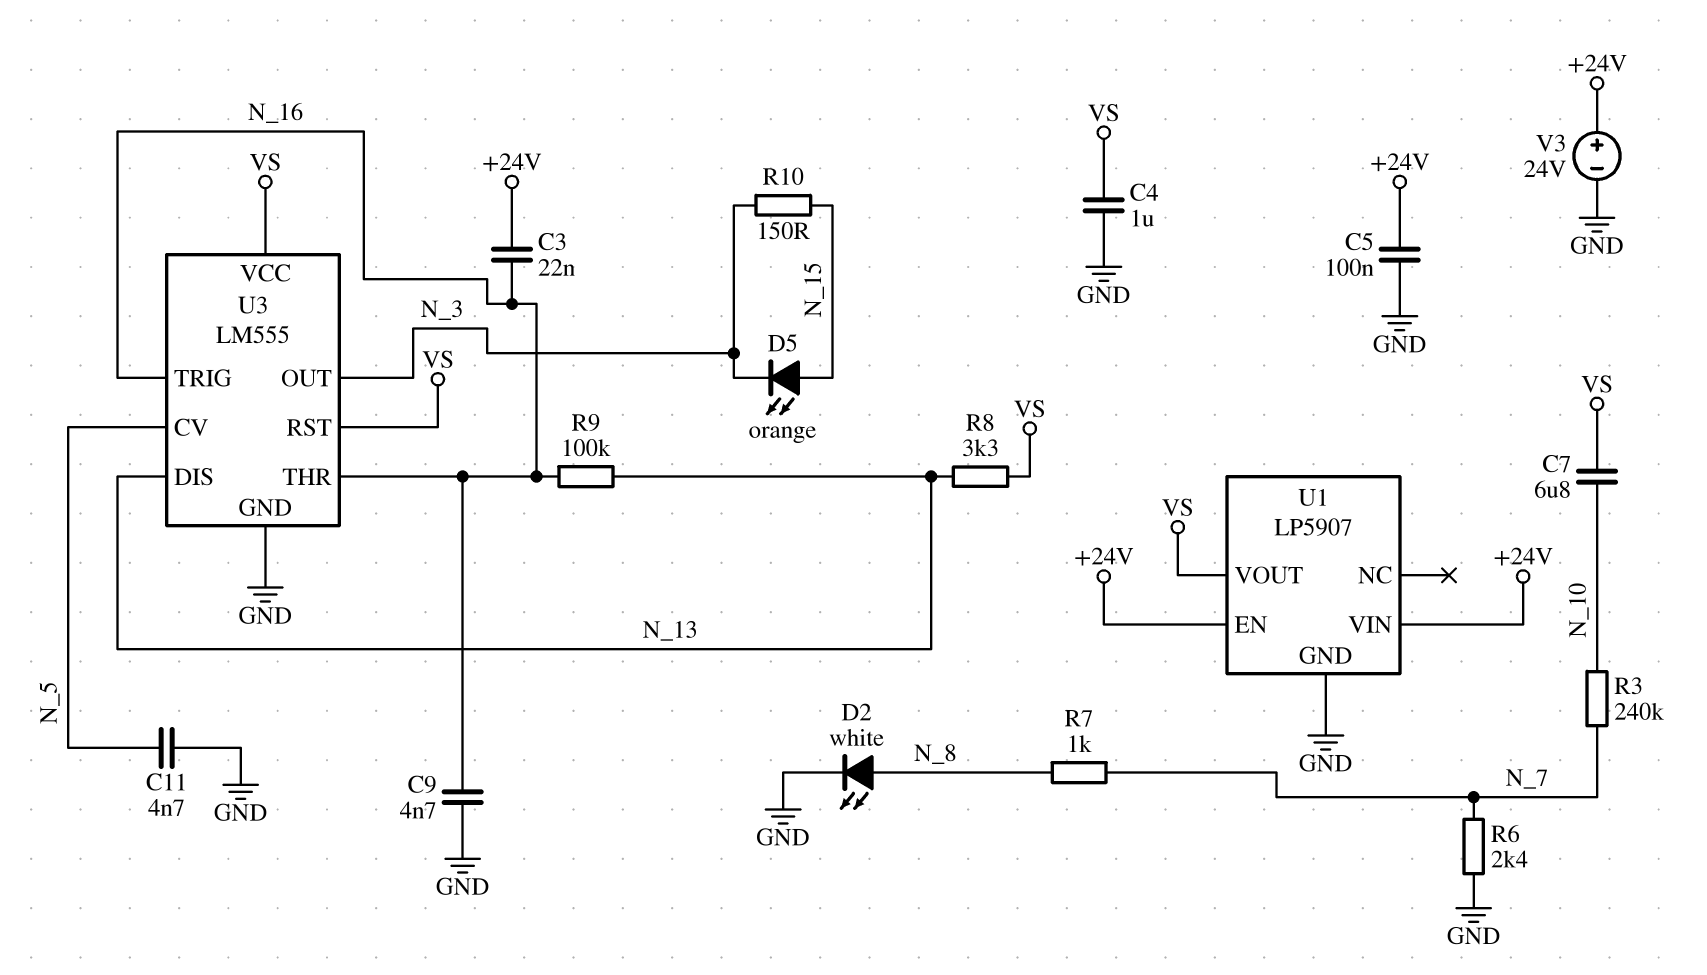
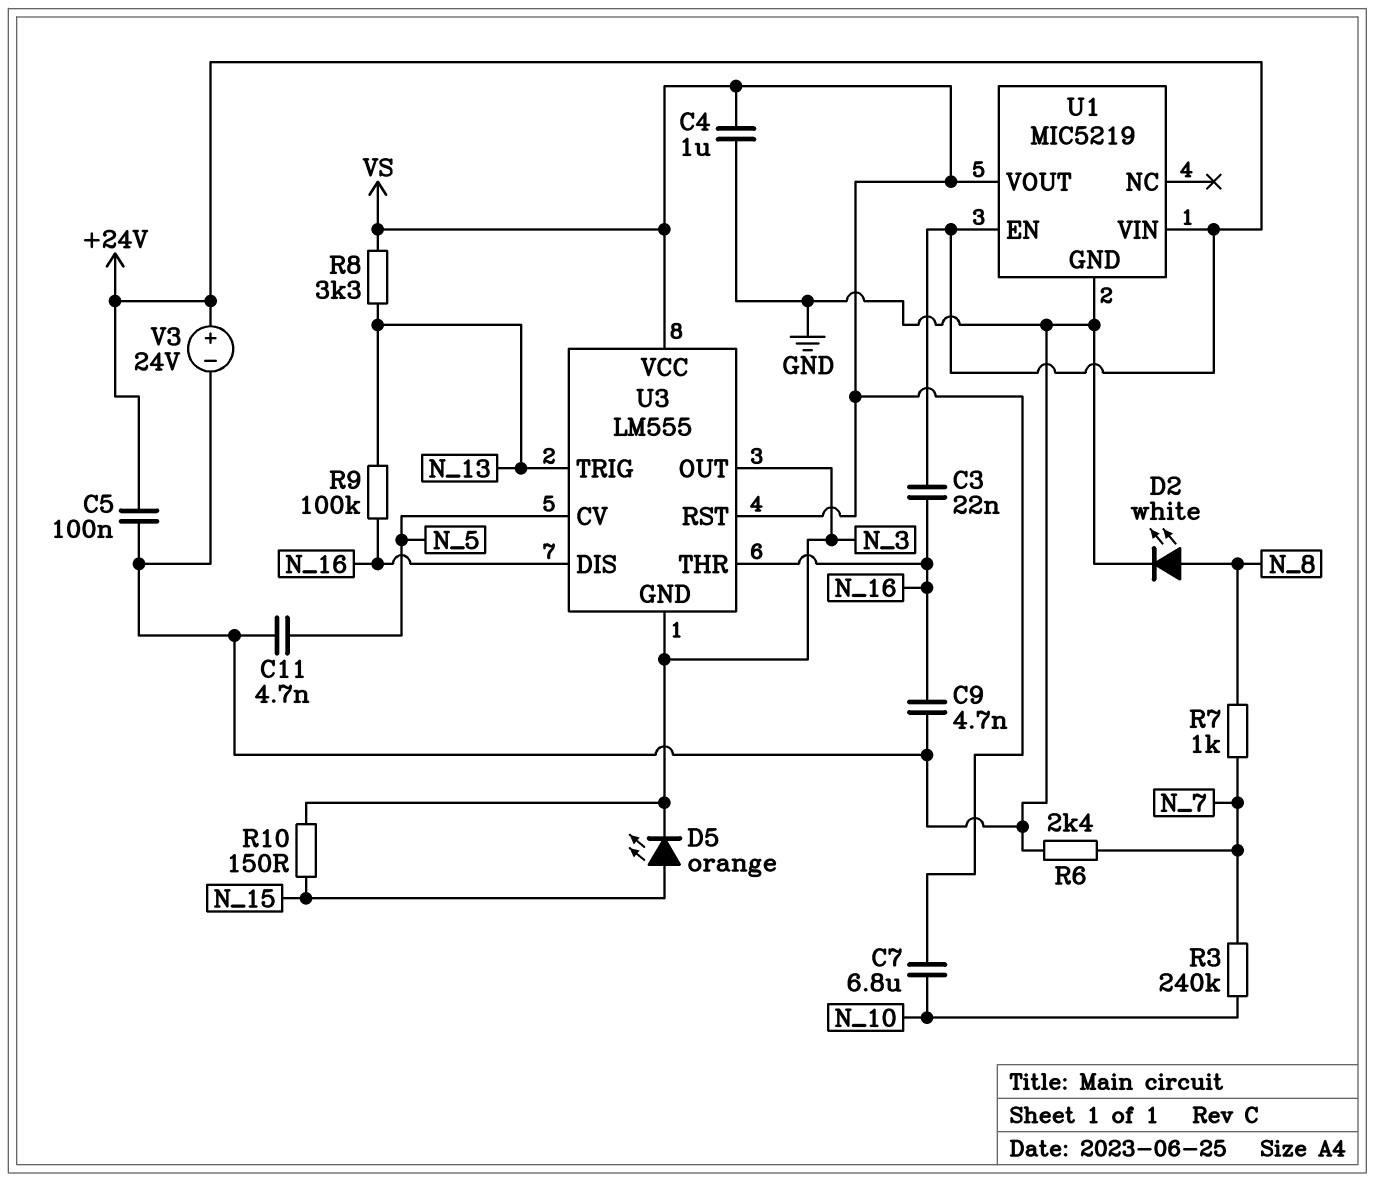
U1: LP5907 -> MIC5219
U3 pin DIS: N_13 -> N_16
U3 pin GND: GND -> N_3
U3 pin TRIG: N_16 -> N_13

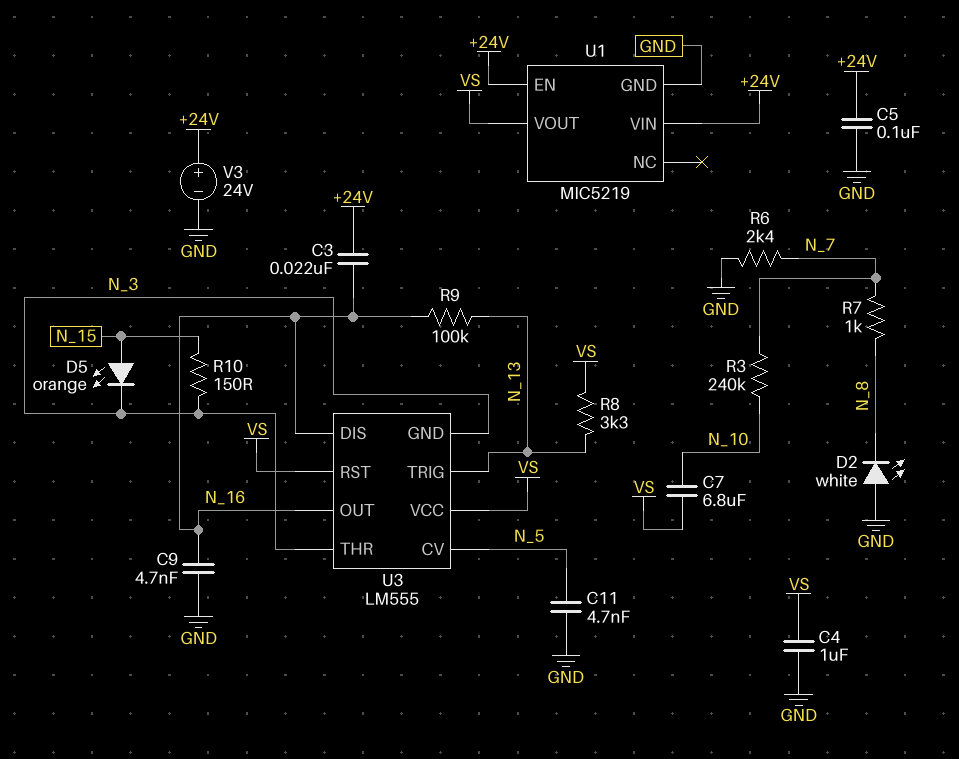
D2: LED white (A N_8, K GND) -> LED white (A GND, K N_8)
U3 pin OUT: N_3 -> N_16
U3 pin THR: N_16 -> N_3

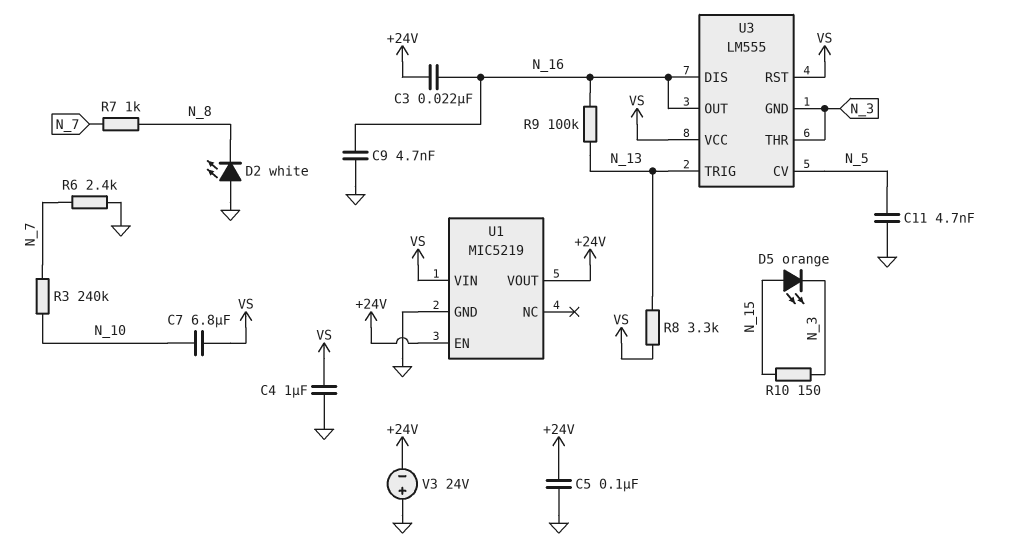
U1 pin VIN: +24V -> VS
U1 pin VOUT: VS -> +24V
V3: 24V (plus +24V, minus GND) -> 24V (plus GND, minus +24V)

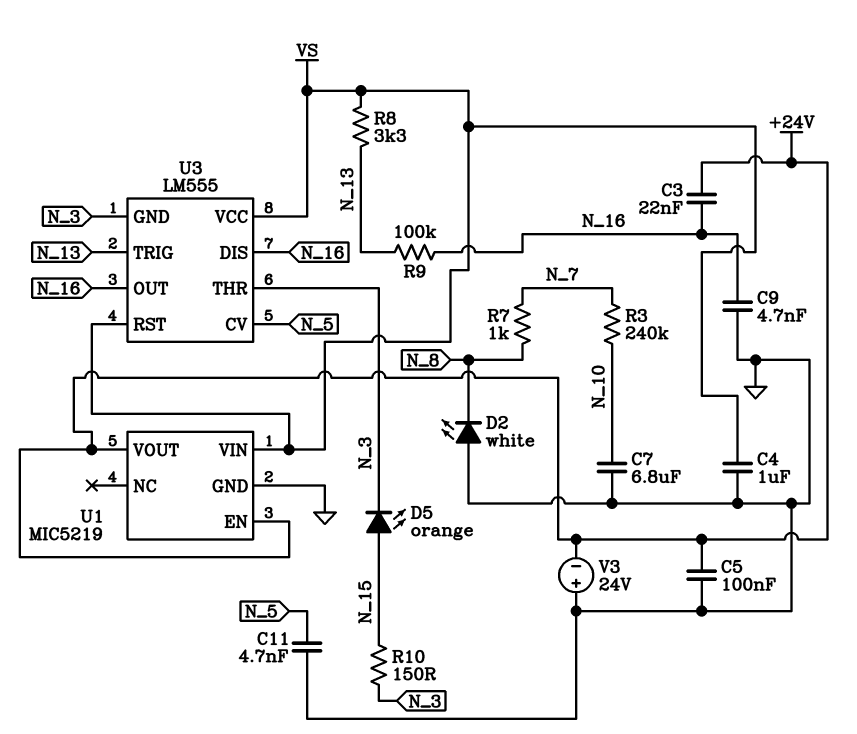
C7: 6.8uF (N_10, VS) -> 6.8uF (GND, N_10)
R6: 2.4k (GND, N_7) -> none

